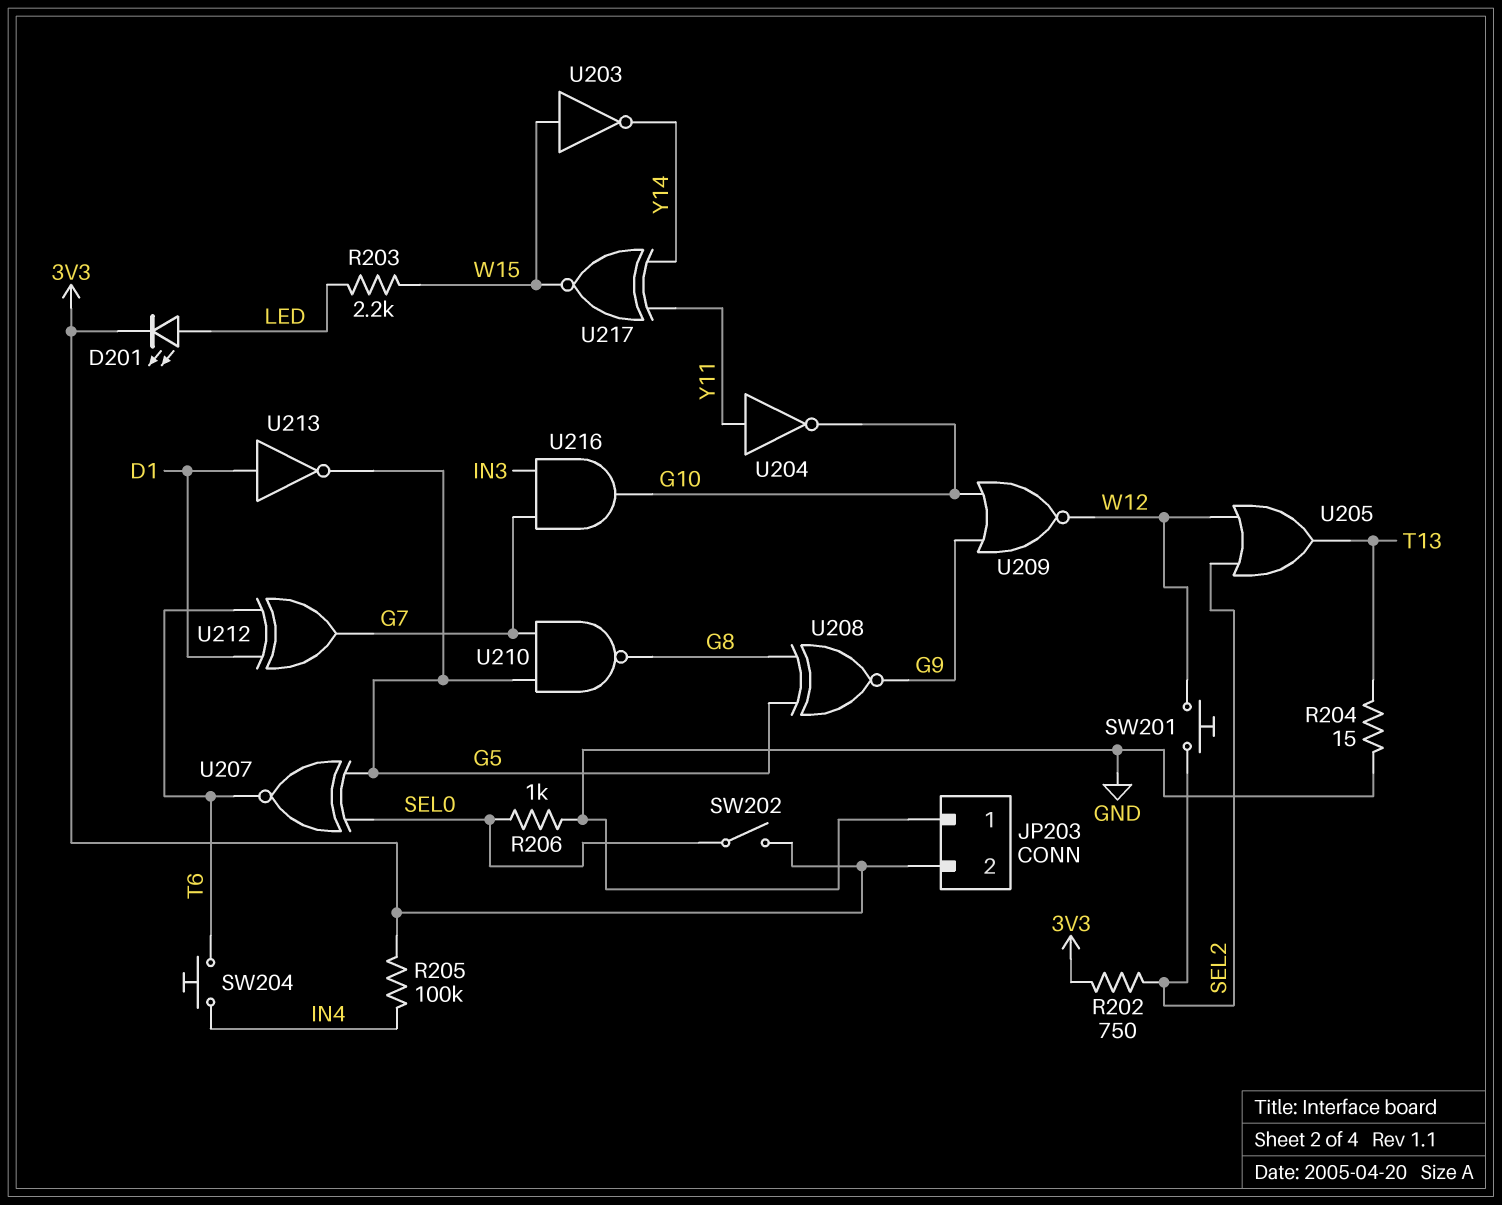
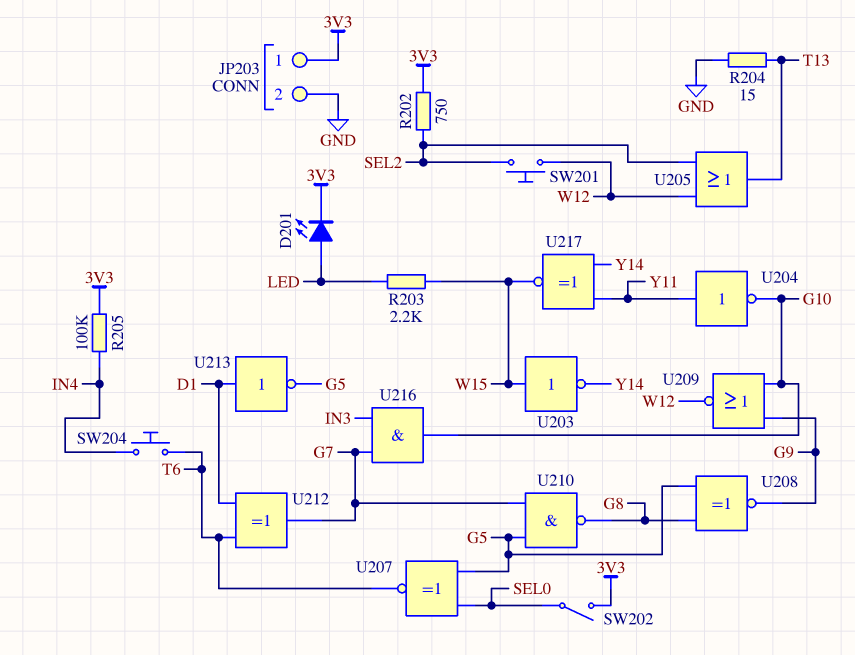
JP203 pin 1: GND -> 3V3
JP203 pin 2: 3V3 -> GND
R206: 1k (GND, SEL0) -> none

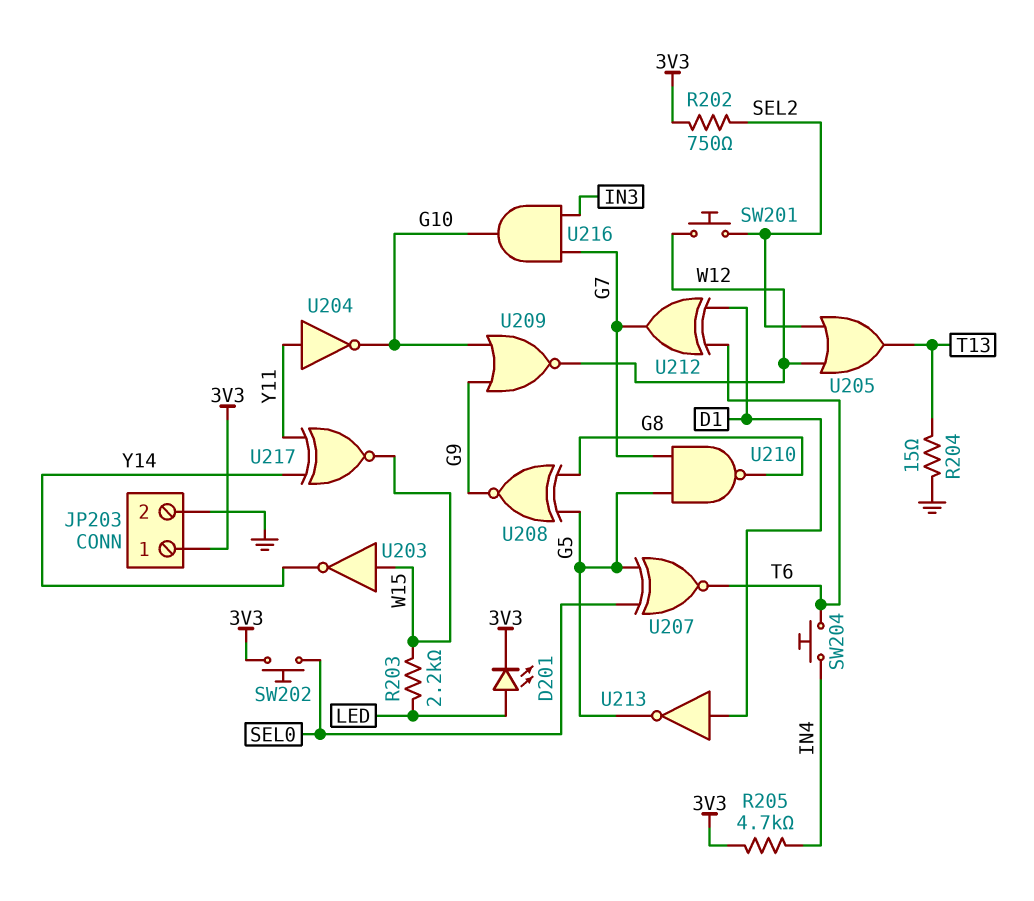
R205: 100k (3V3, IN4) -> 4.7k (3V3, IN4)
SW202: switch (3V3, SEL0) -> button (3V3, SEL0)

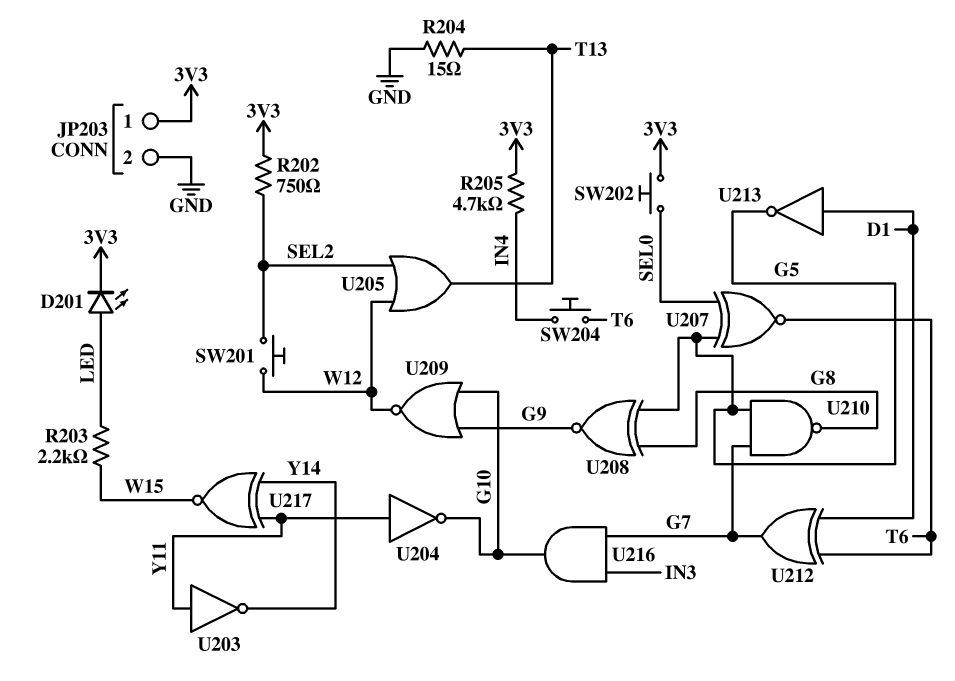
U203: NOT (in W15, out Y14) -> NOT (in Y11, out Y14)

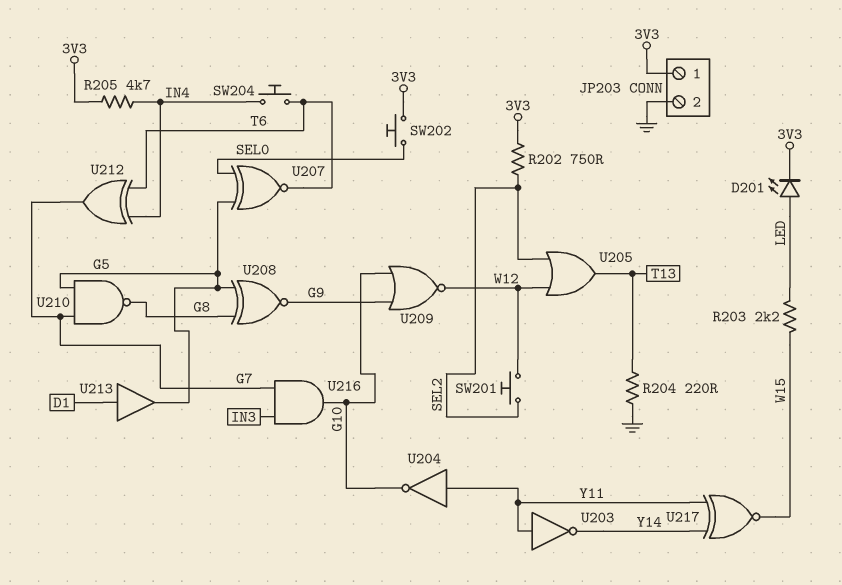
R204: 15 (GND, T13) -> 220 (GND, T13)
U212: XOR (in D1, in T6, out G7) -> XOR (in IN4, in T6, out G7)
U213: NOT (in D1, out G5) -> buffer (in D1, out G5)

